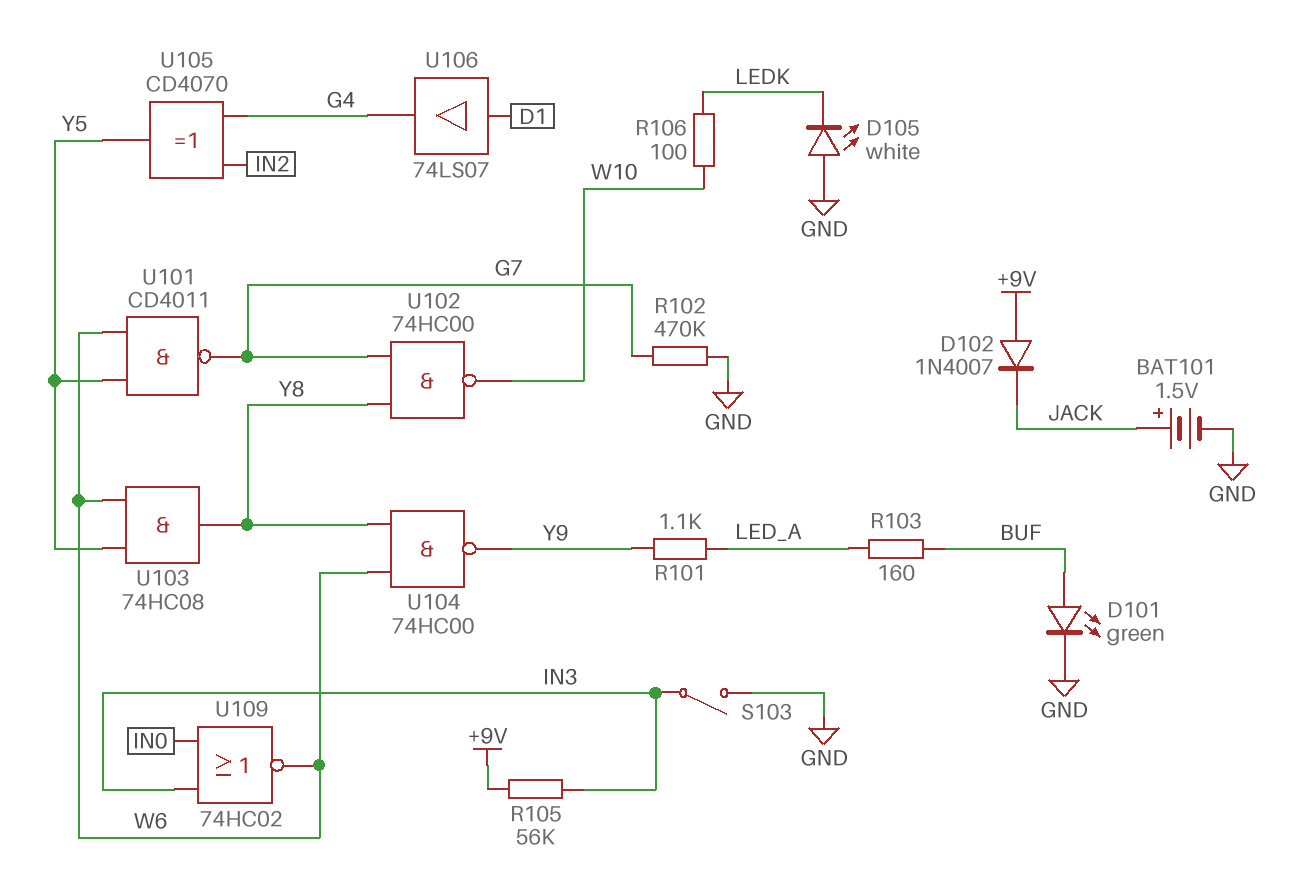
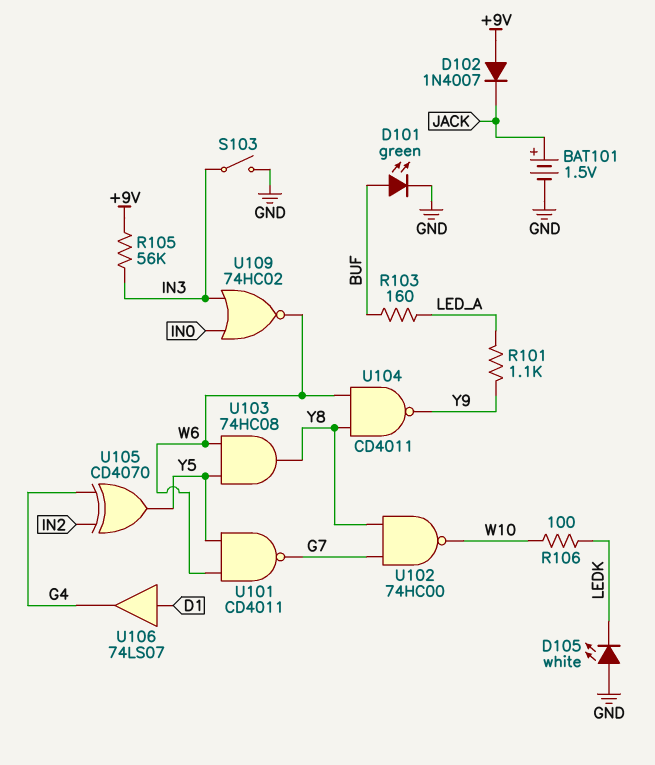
R102: 470k (G7, GND) -> none
U104: NAND 74HC00 (in W6, in Y8, out Y9) -> NAND CD4011 (in W6, in Y8, out Y9)

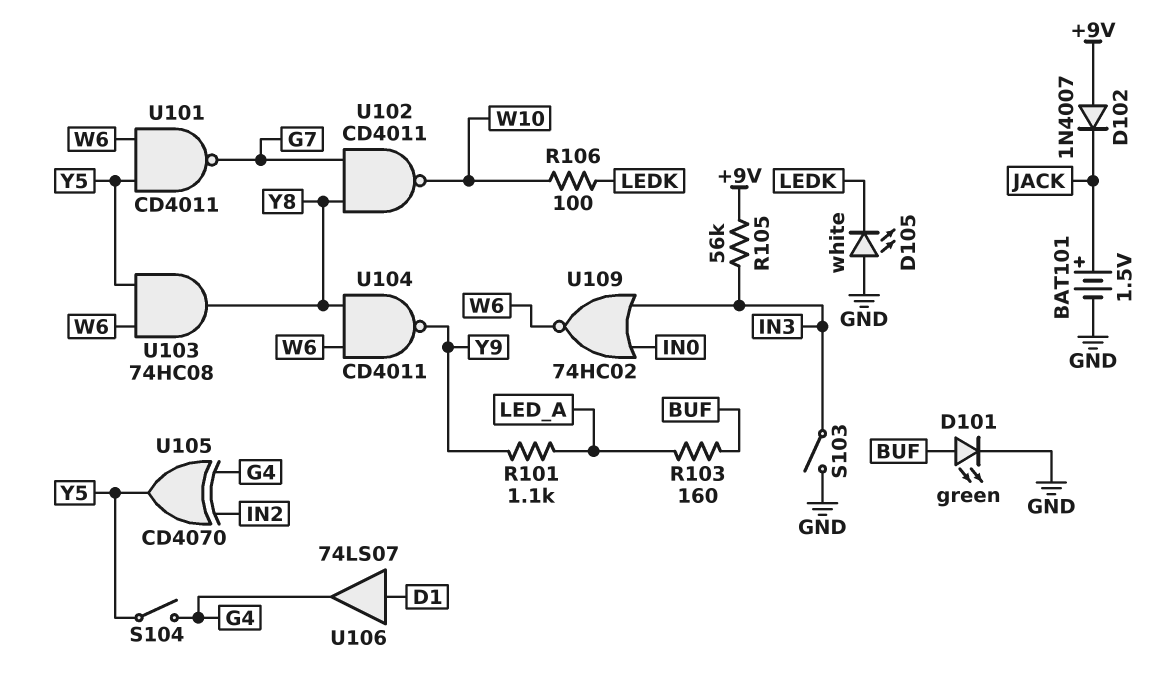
S104: none -> switch (G4, Y5)
U102: NAND 74HC00 (in G7, in Y8, out W10) -> NAND CD4011 (in G7, in Y8, out W10)

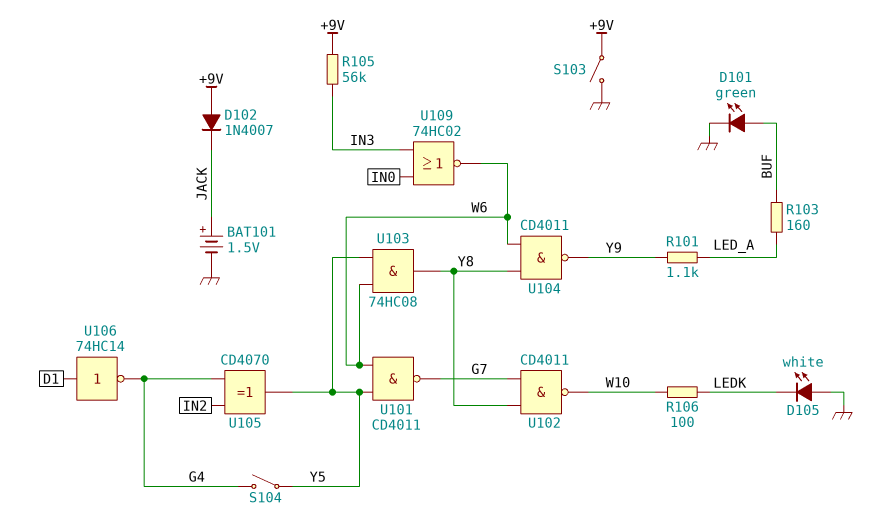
S103: switch (GND, IN3) -> switch (+9V, GND)
U106: buffer 74LS07 (in D1, out G4) -> NOT 74HC14 (in D1, out G4)

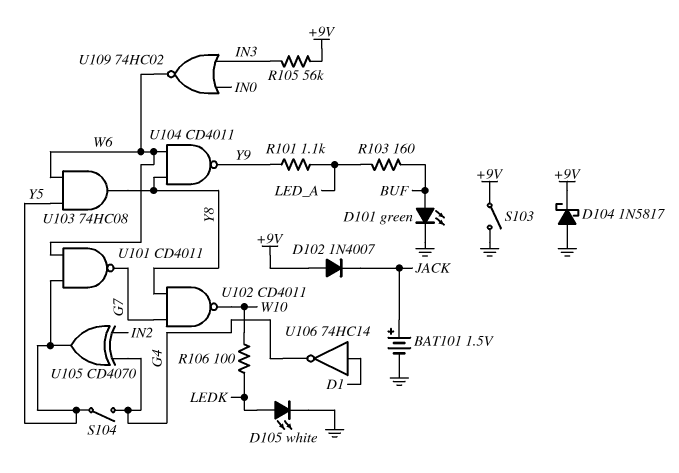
D104: none -> schottky 1N5817 (A GND, K +9V)
D105: LED white (A GND, K LEDK) -> LED white (A LEDK, K GND)

